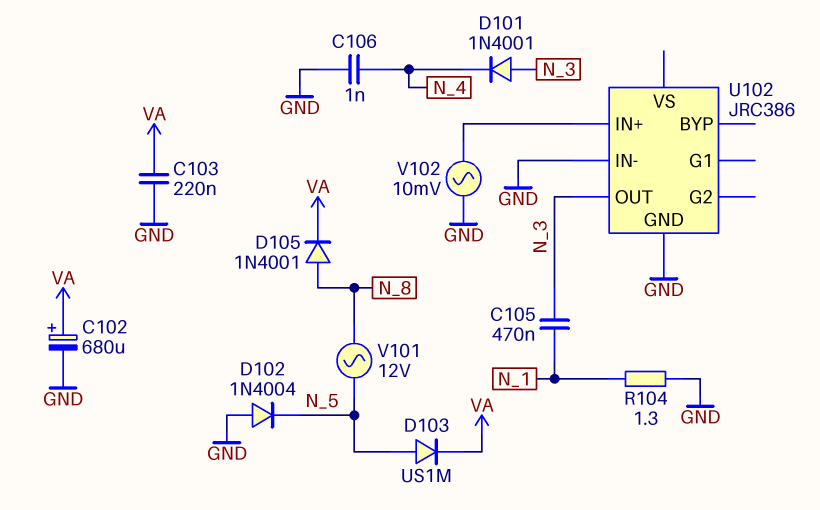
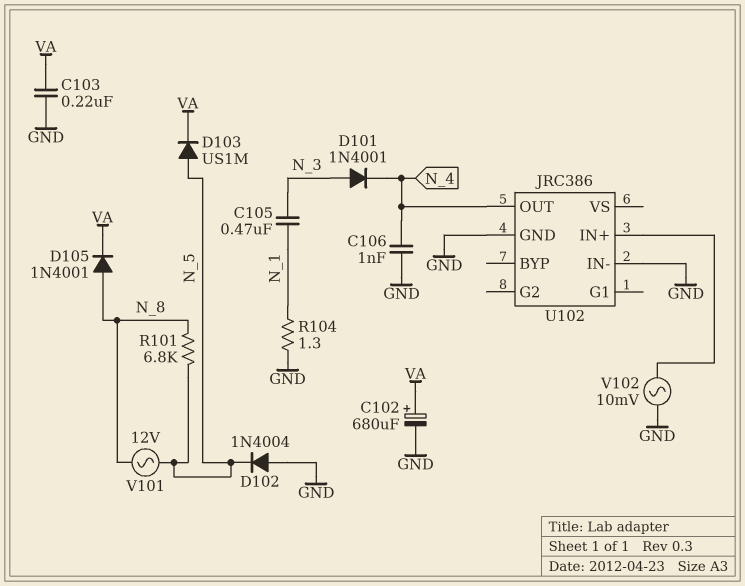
R101: none -> 6.8k (N_5, N_8)
U102 pin OUT: N_3 -> N_4

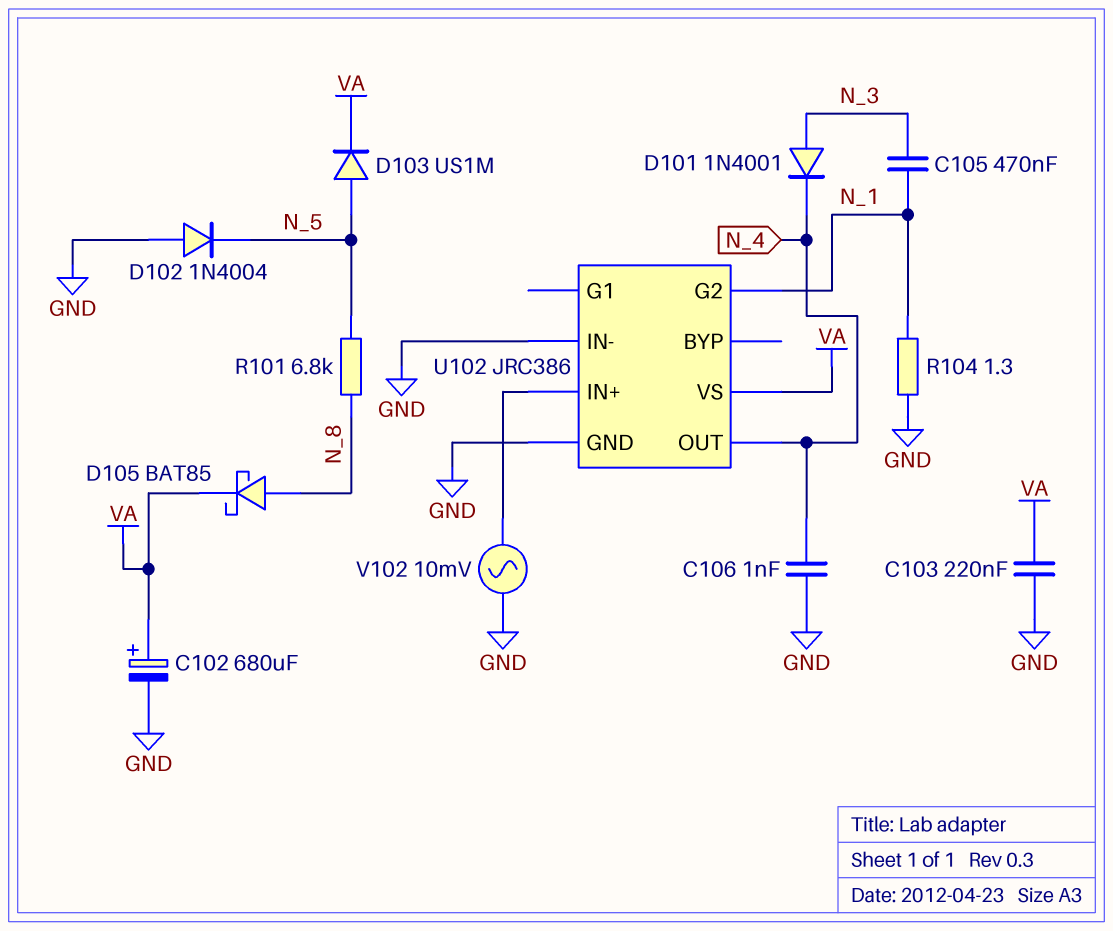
D105: diode 1N4001 (A N_8, K VA) -> schottky BAT85 (A N_8, K VA)
U102 pin G2: none -> N_1
U102 pin VS: none -> VA
V101: AC 12V (N_5, N_8) -> none

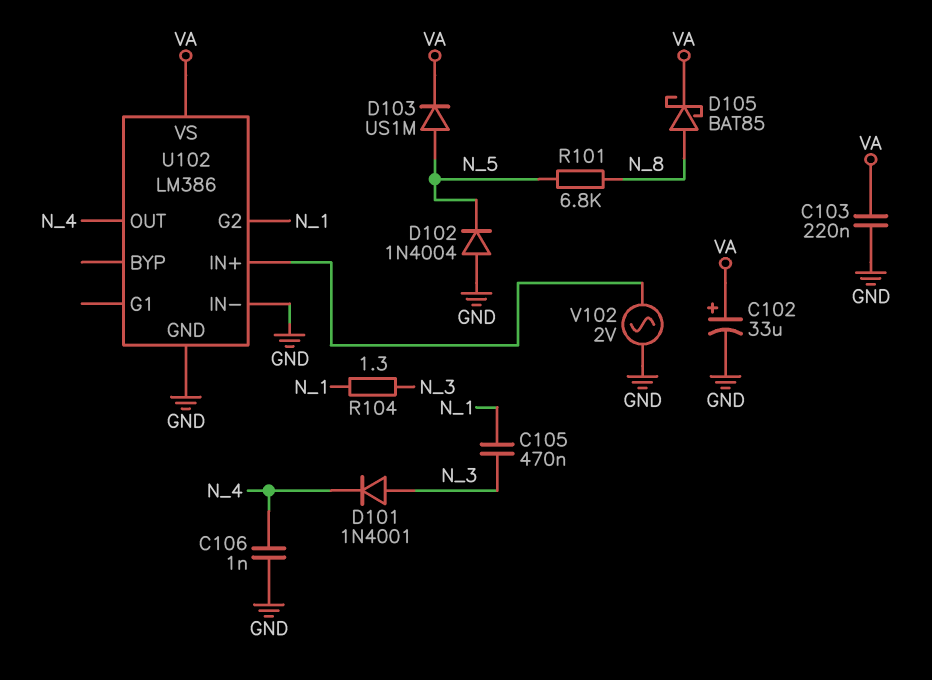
C102: 680uF (plus VA, minus GND) -> 33uF (plus VA, minus GND)
R104: 1.3 (GND, N_1) -> 1.3 (N_1, N_3)
U102: JRC386 -> LM386
V102: AC 10mV (GND, U102/IN+) -> AC 2V (GND, U102/IN+)

